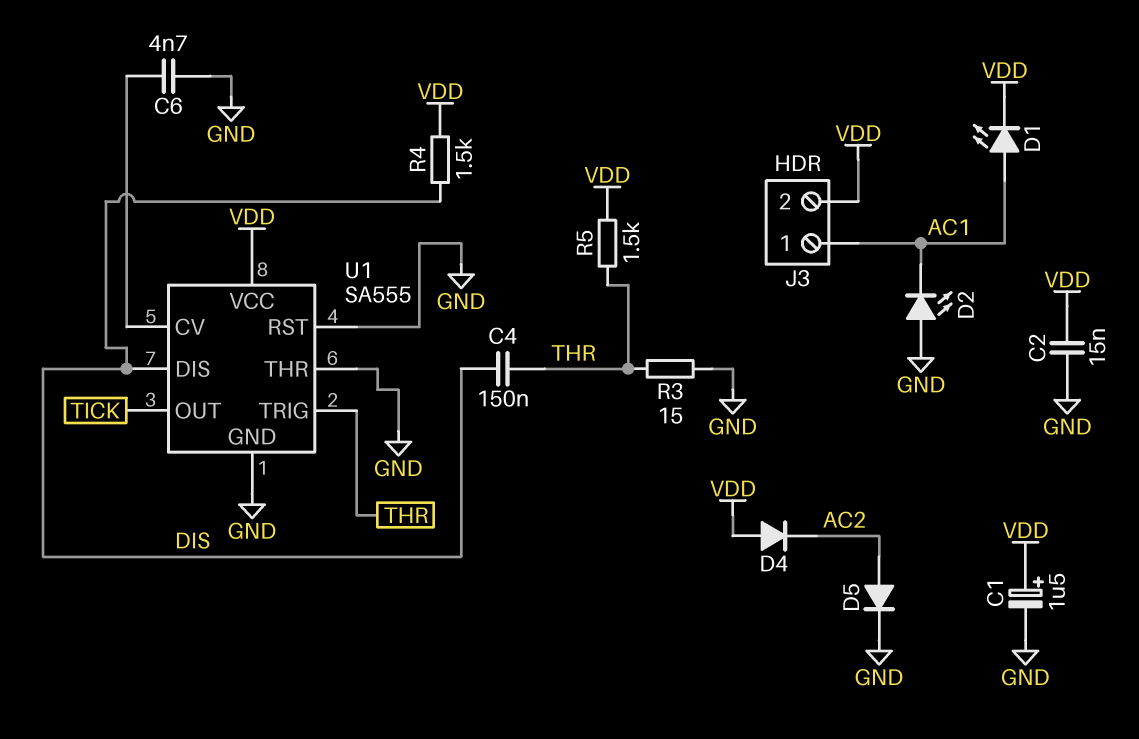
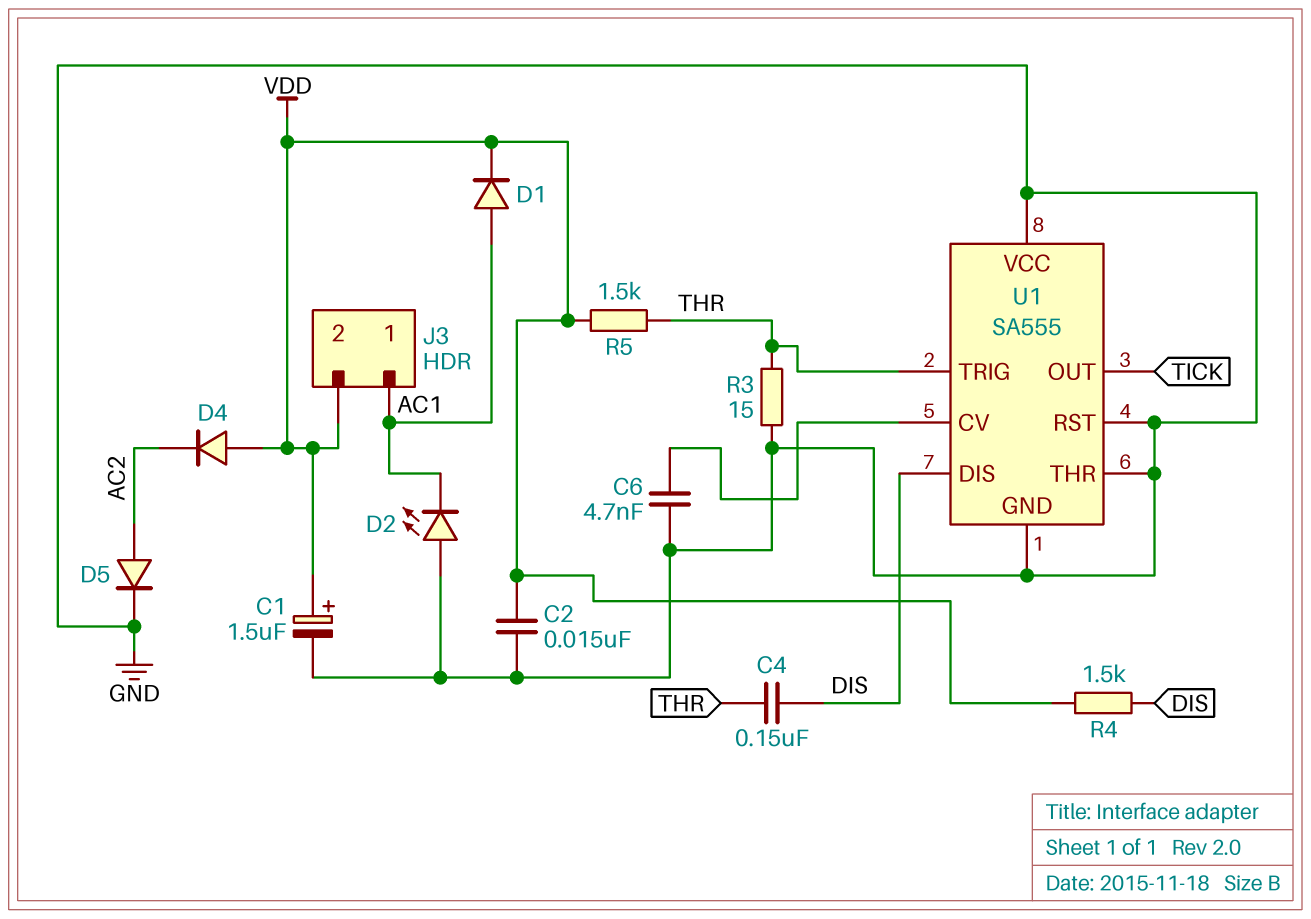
D1: LED (A AC1, K VDD) -> diode (A AC1, K VDD)
U1 pin VCC: VDD -> GND

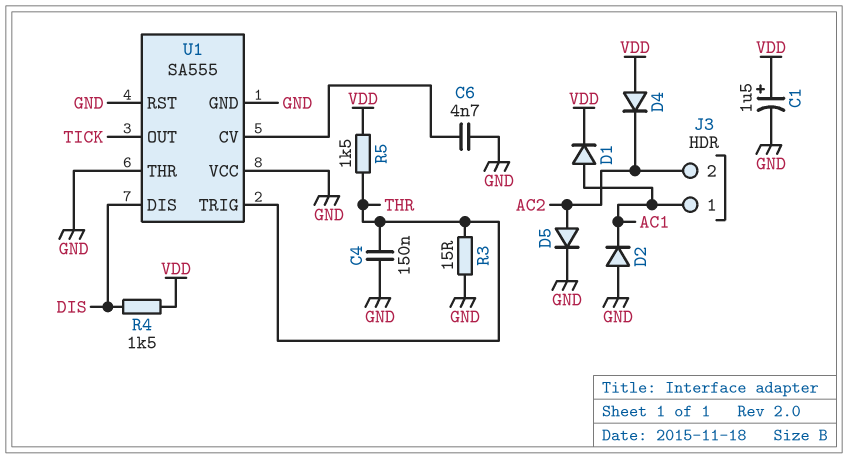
C2: 15nF (GND, VDD) -> none
C4: 150nF (DIS, THR) -> 150nF (GND, THR)
D2: LED (A GND, K AC1) -> diode (A GND, K AC1)
J3 pin 2: VDD -> AC2

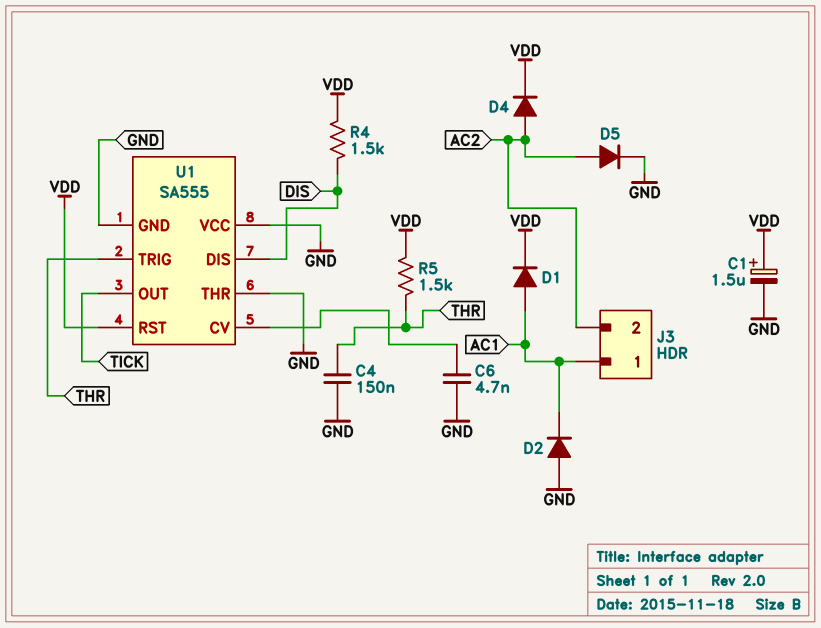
D4: diode (A VDD, K AC2) -> diode (A AC2, K VDD)
R3: 15 (GND, THR) -> none
U1 pin RST: GND -> VDD

